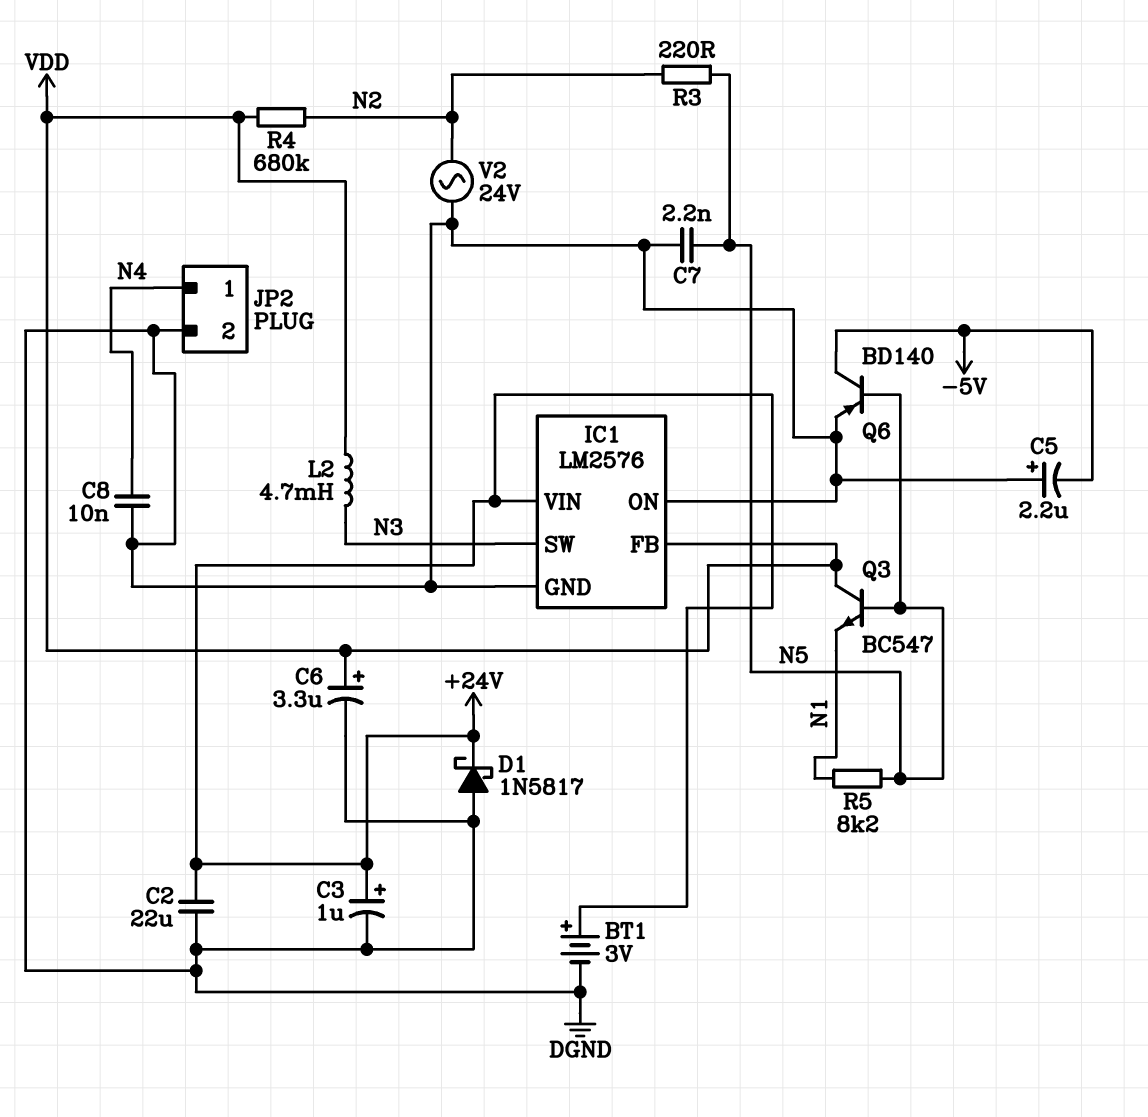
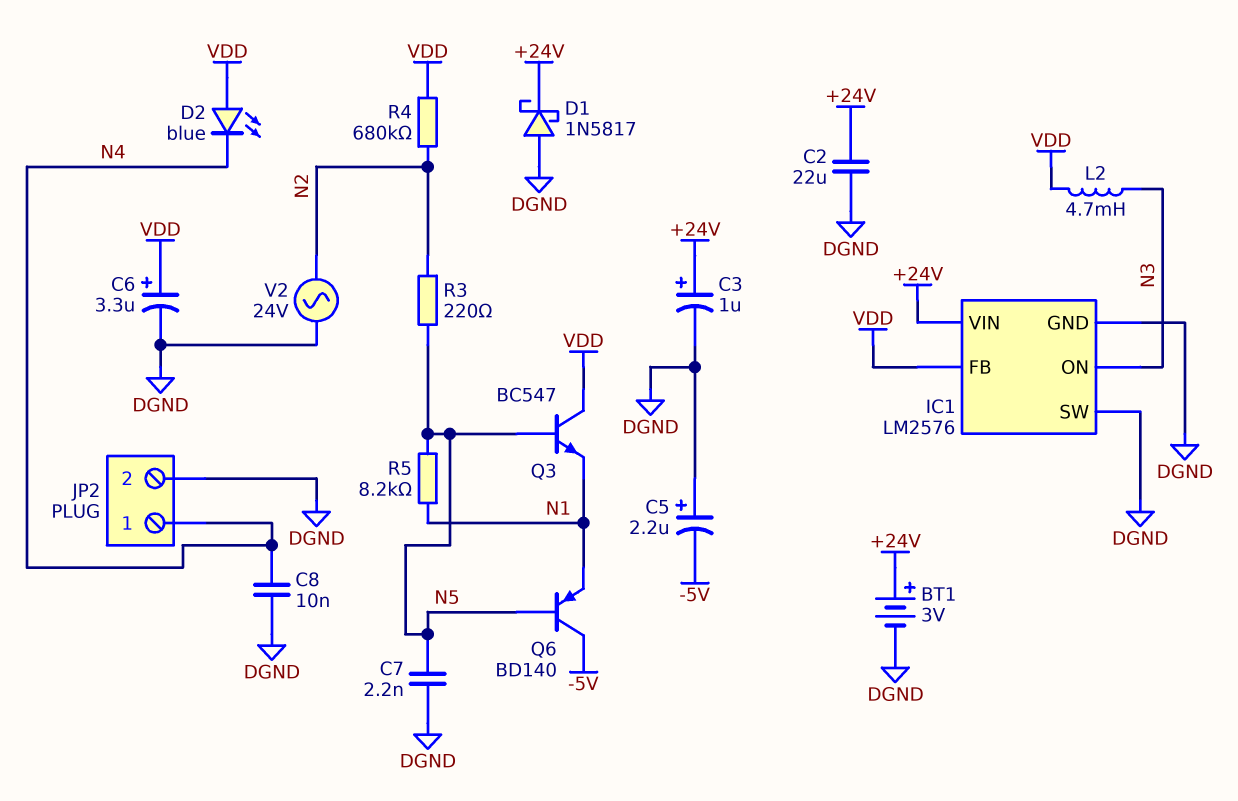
D2: none -> LED blue (A VDD, K N4)
IC1 pin ON: DGND -> N3
IC1 pin SW: N3 -> DGND
Q6: PNP BD140 (B N5, C -5V, E DGND) -> PNP BD140 (B N5, C -5V, E N1)

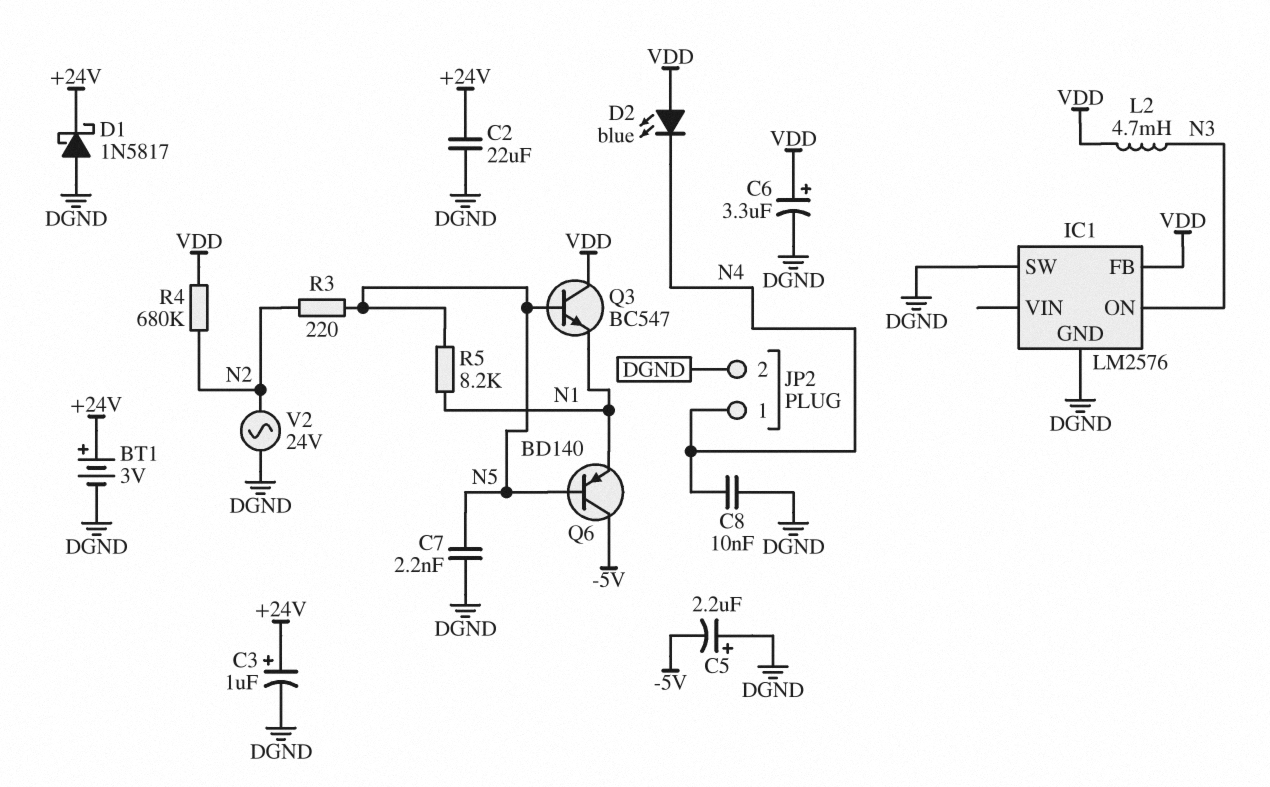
IC1 pin VIN: +24V -> none

